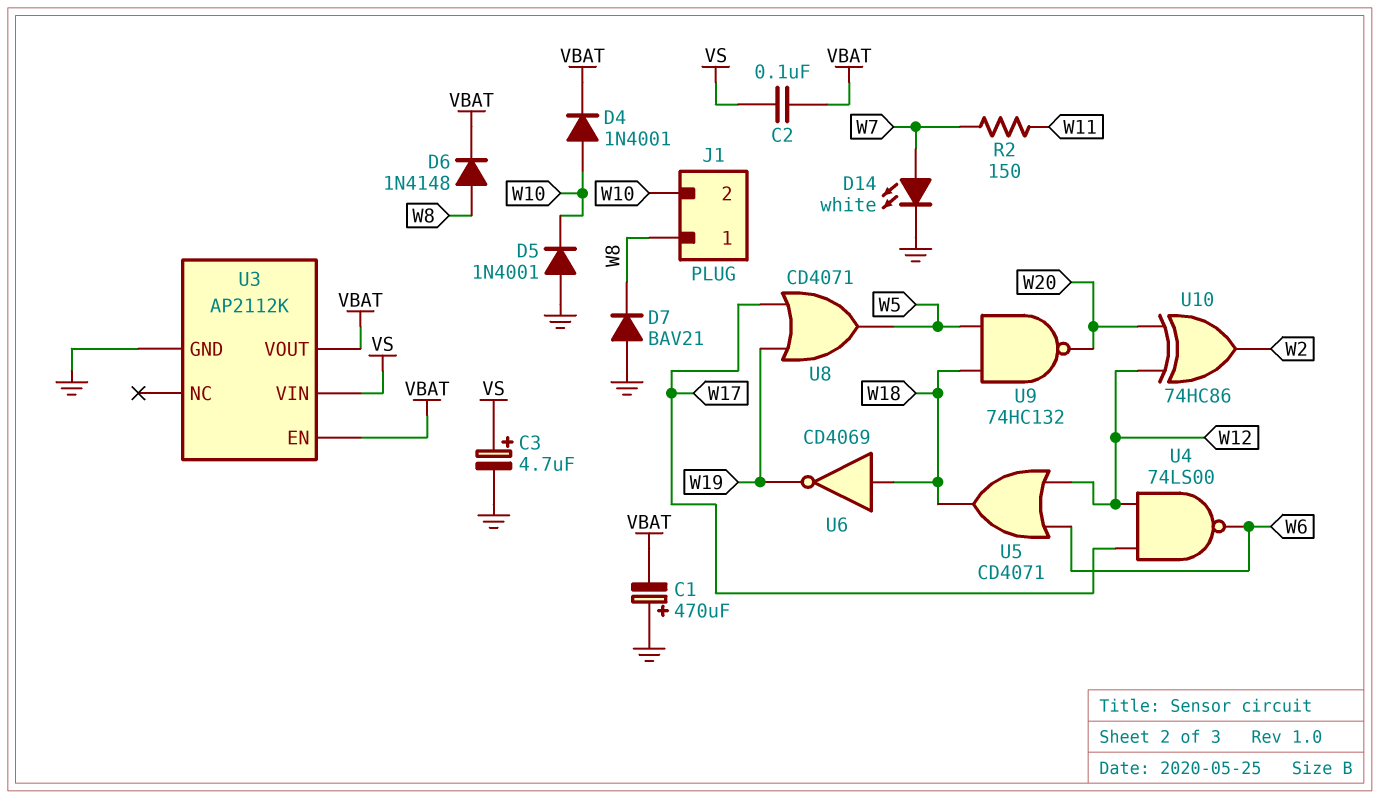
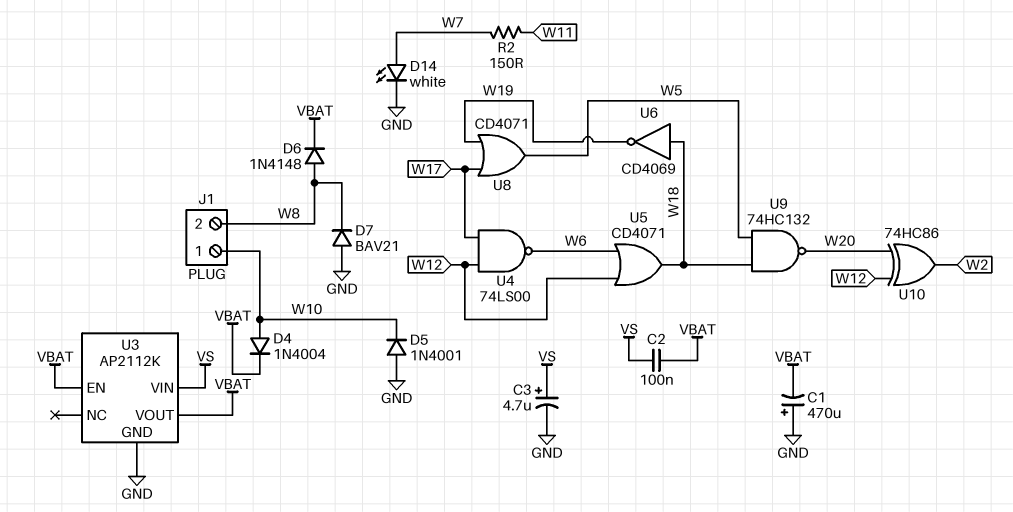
D4: diode 1N4001 (A W10, K VBAT) -> diode 1N4004 (A W10, K VBAT)
J1 pin 1: W8 -> W10
J1 pin 2: W10 -> W8

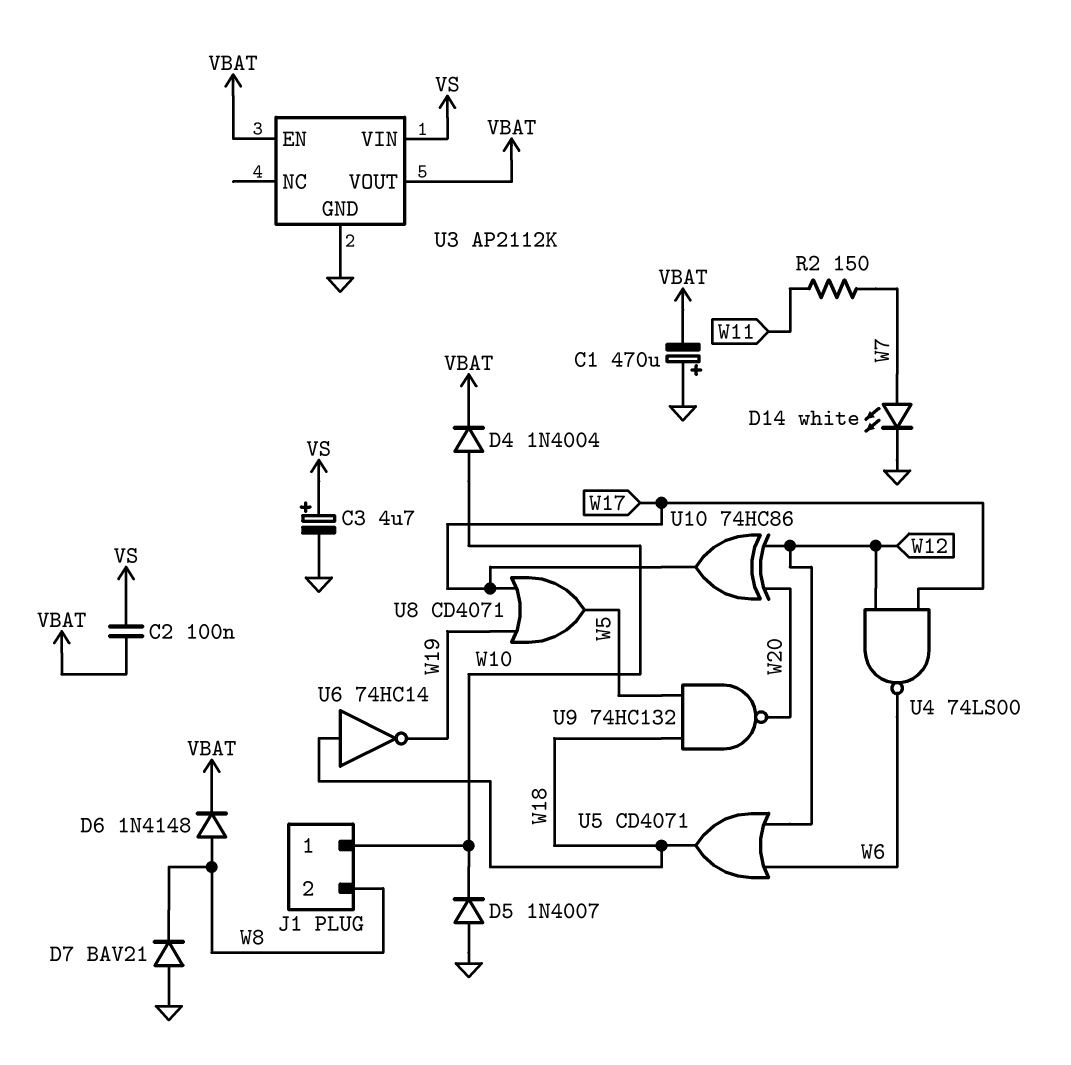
D5: diode 1N4001 (A GND, K W10) -> diode 1N4007 (A GND, K W10)
U6: NOT CD4069 (in W18, out W19) -> NOT 74HC14 (in W18, out W19)
U10: XOR 74HC86 (in W12, in W20, out W2) -> XOR 74HC86 (in W12, in W20, out W17)

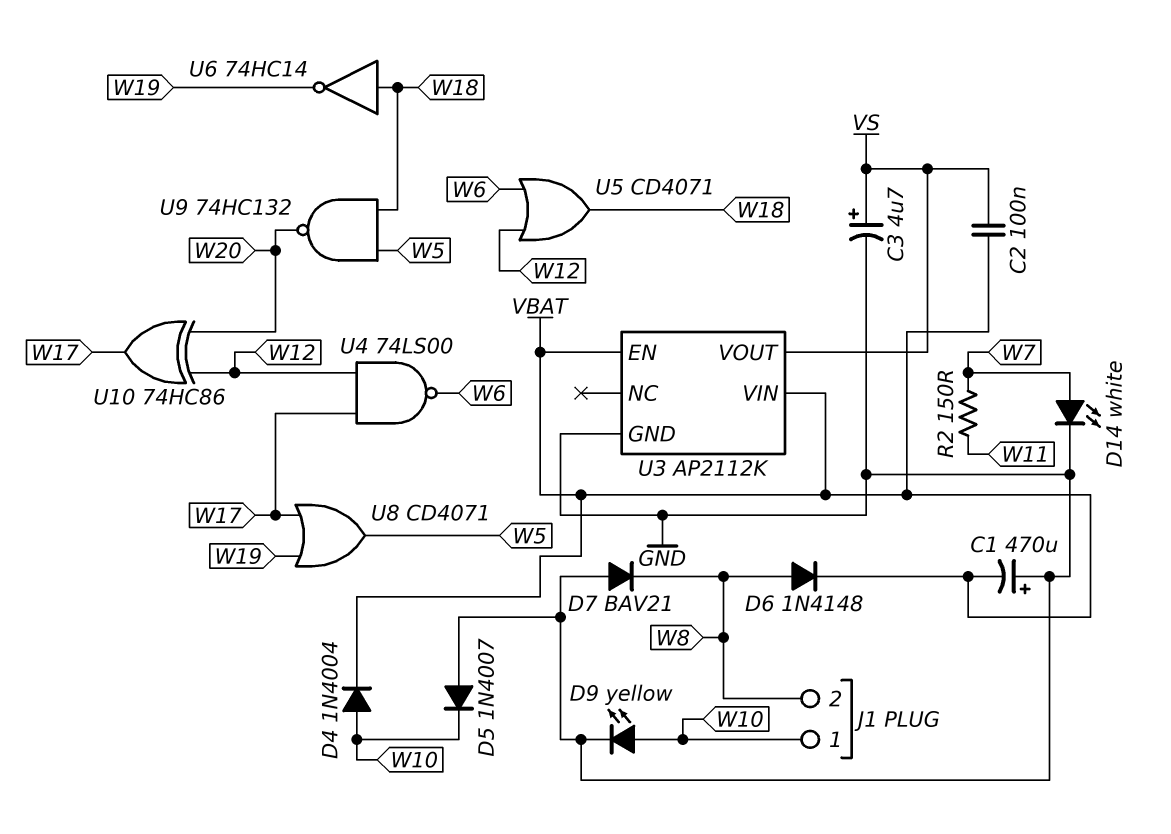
D9: none -> LED yellow (A W10, K GND)
U3 pin VIN: VS -> VBAT
U3 pin VOUT: VBAT -> VS

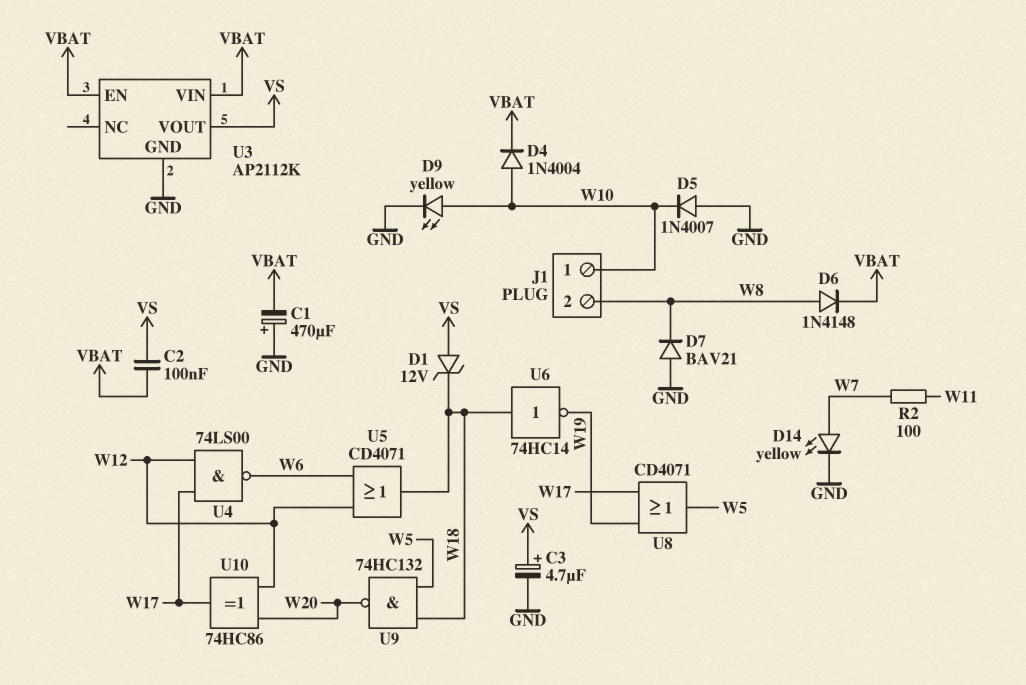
D1: none -> zener 12V (A VS, K W18)
D14: LED white (A W7, K GND) -> LED yellow (A W7, K GND)
R2: 150 (W7, W11) -> 100 (W7, W11)

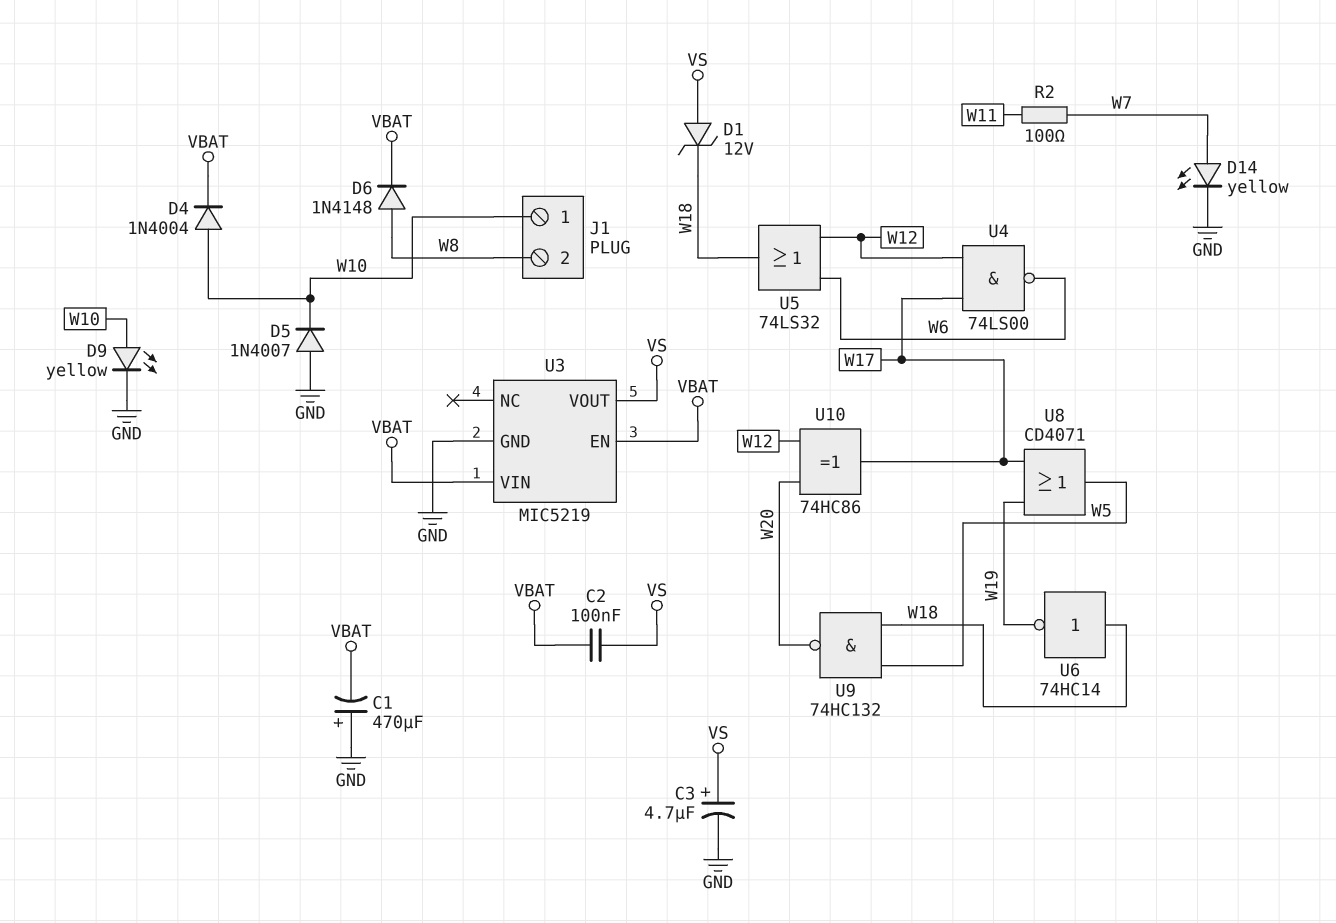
D7: diode BAV21 (A GND, K W8) -> none
U3: AP2112K -> MIC5219
U5: OR CD4071 (in W6, in W12, out W18) -> OR 74LS32 (in W6, in W12, out W18)

